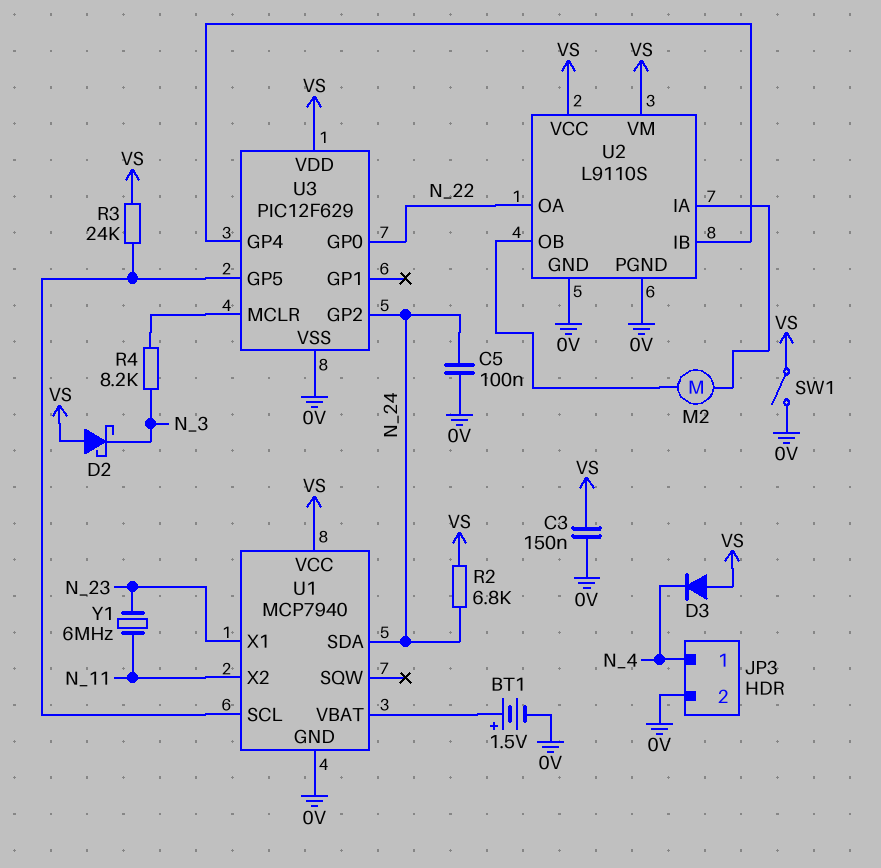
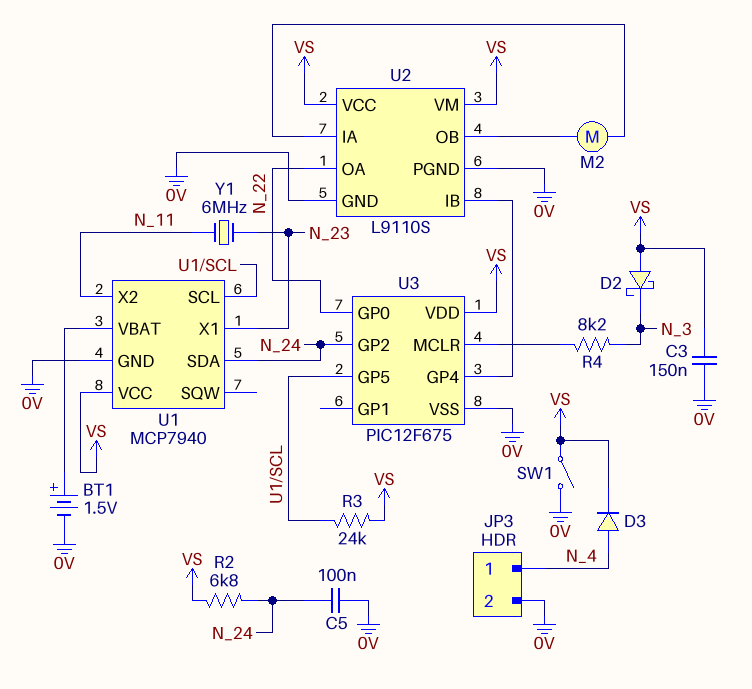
D3: diode (A VS, K N_4) -> diode (A N_4, K VS)
U3: PIC12F629 -> PIC12F675

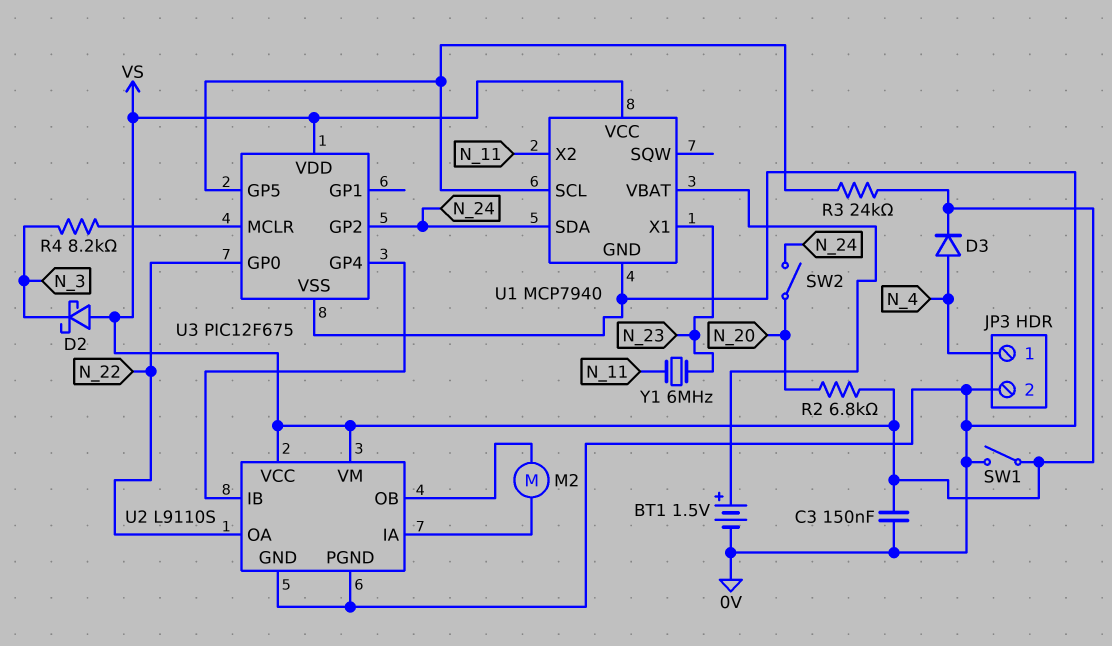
C5: 100nF (0V, N_24) -> none
R2: 6.8k (N_24, VS) -> 6.8k (N_20, VS)
SW2: none -> switch (N_20, N_24)

